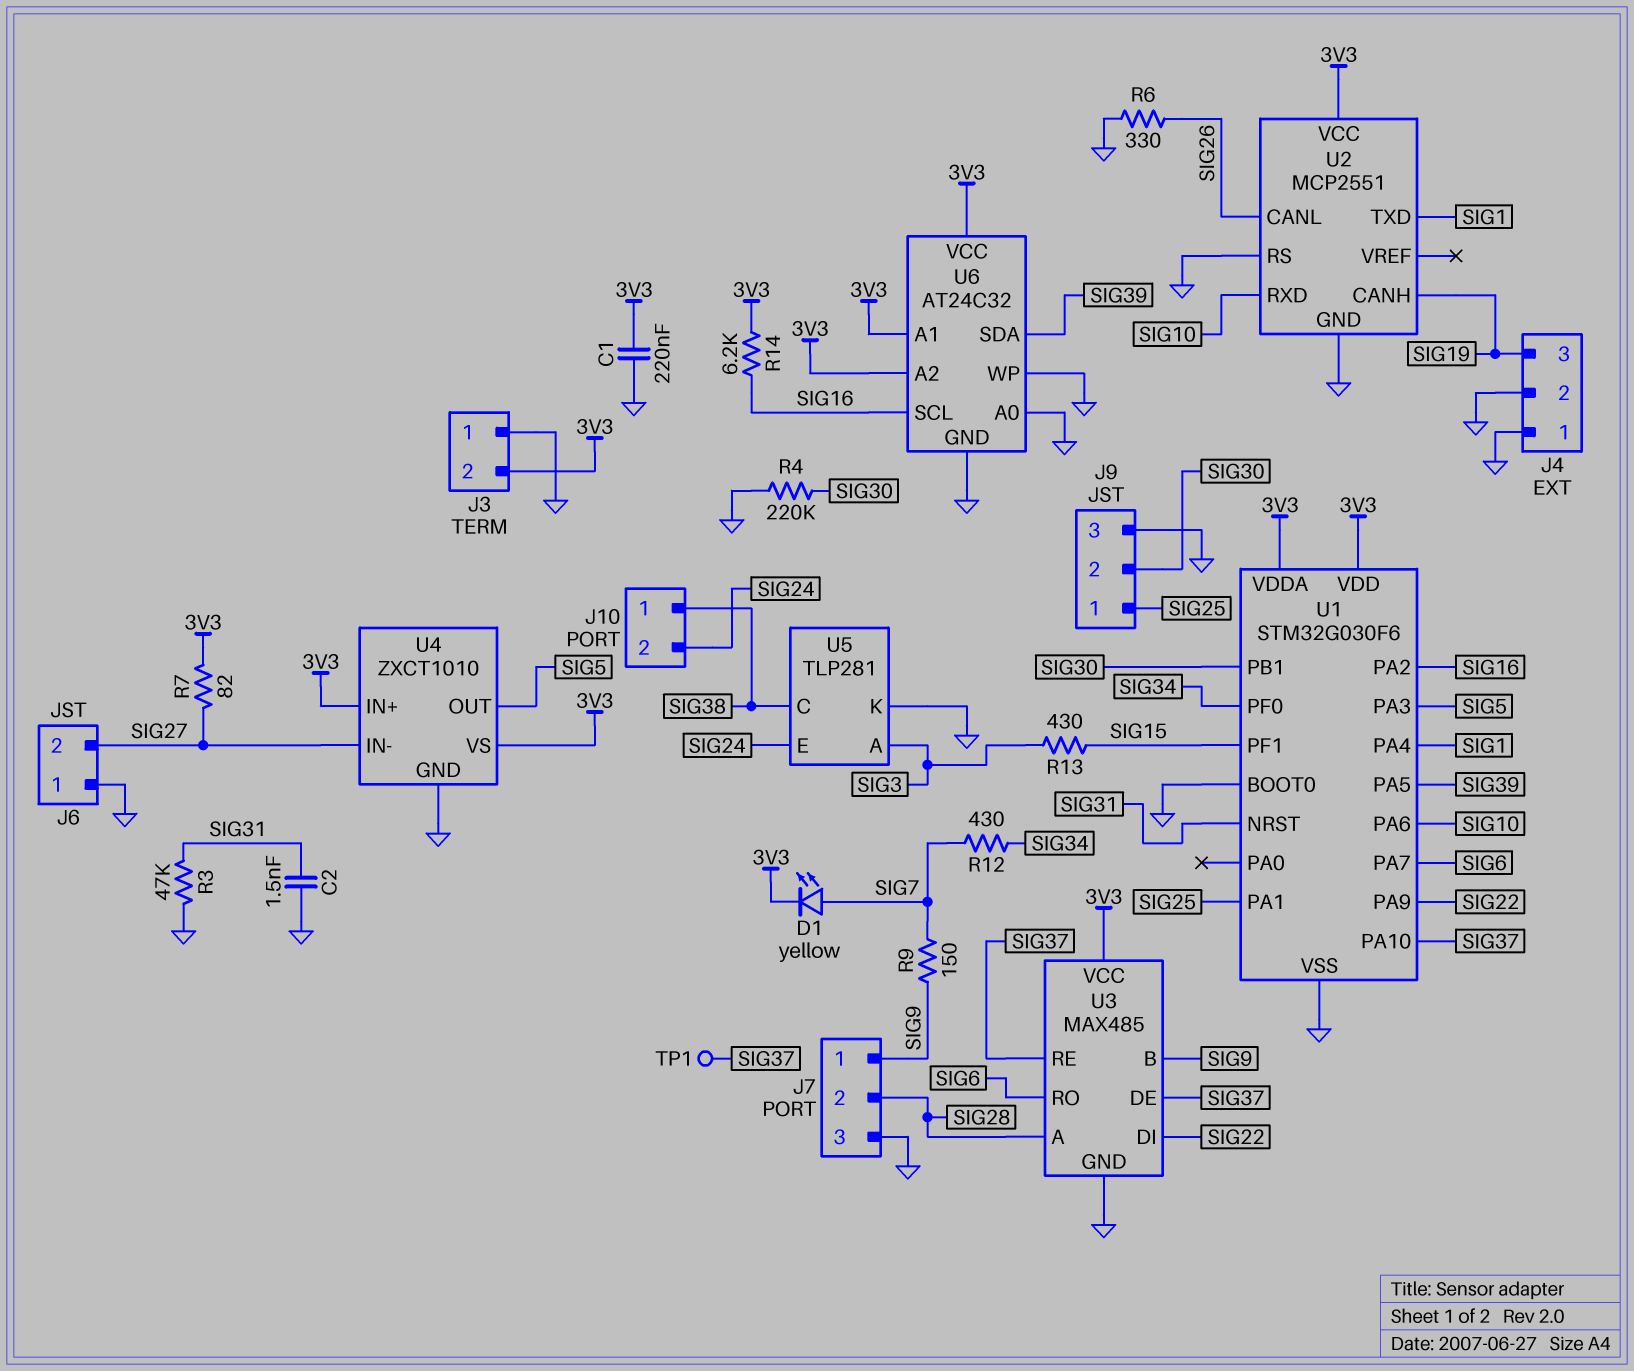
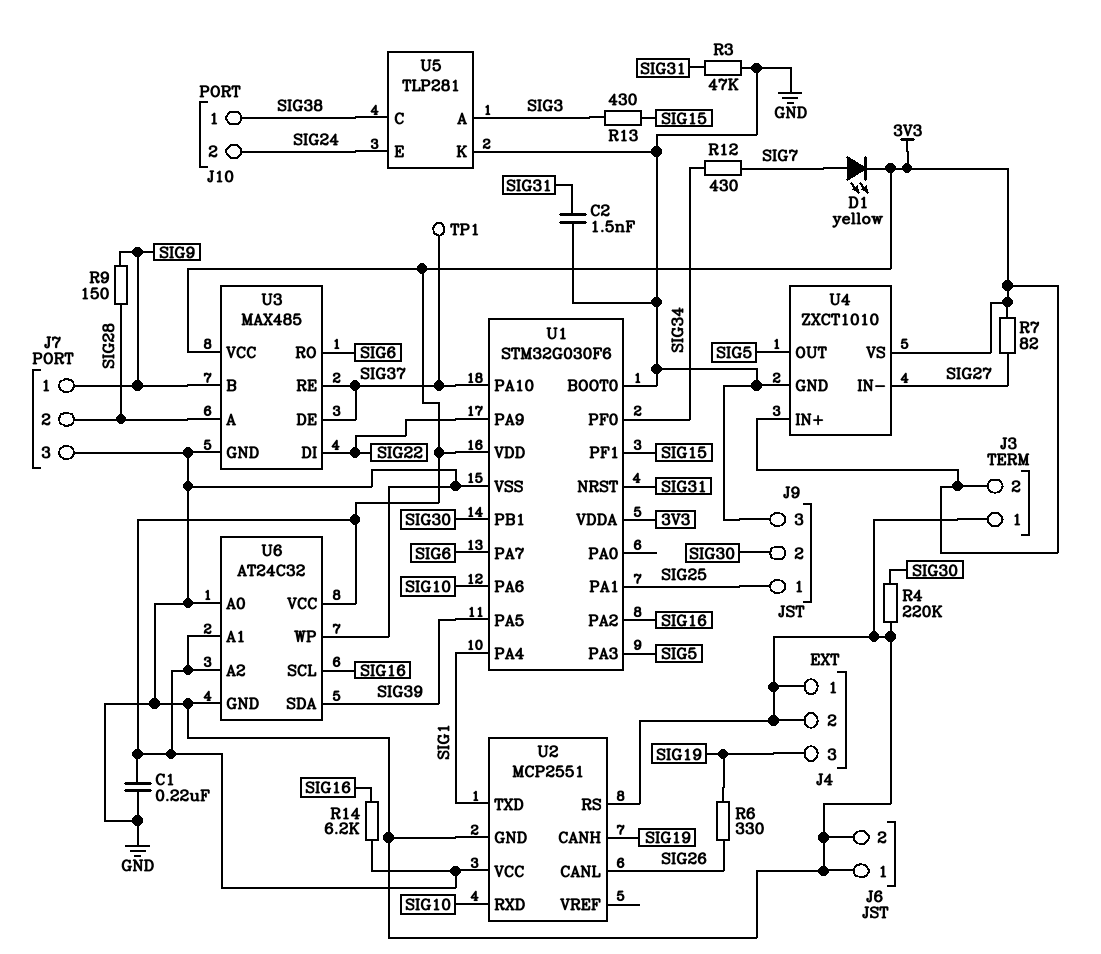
J6 pin 2: SIG27 -> GND
R6: 330 (GND, SIG26) -> 330 (SIG19, SIG26)
R9: 150 (SIG7, SIG9) -> 150 (SIG9, SIG28)

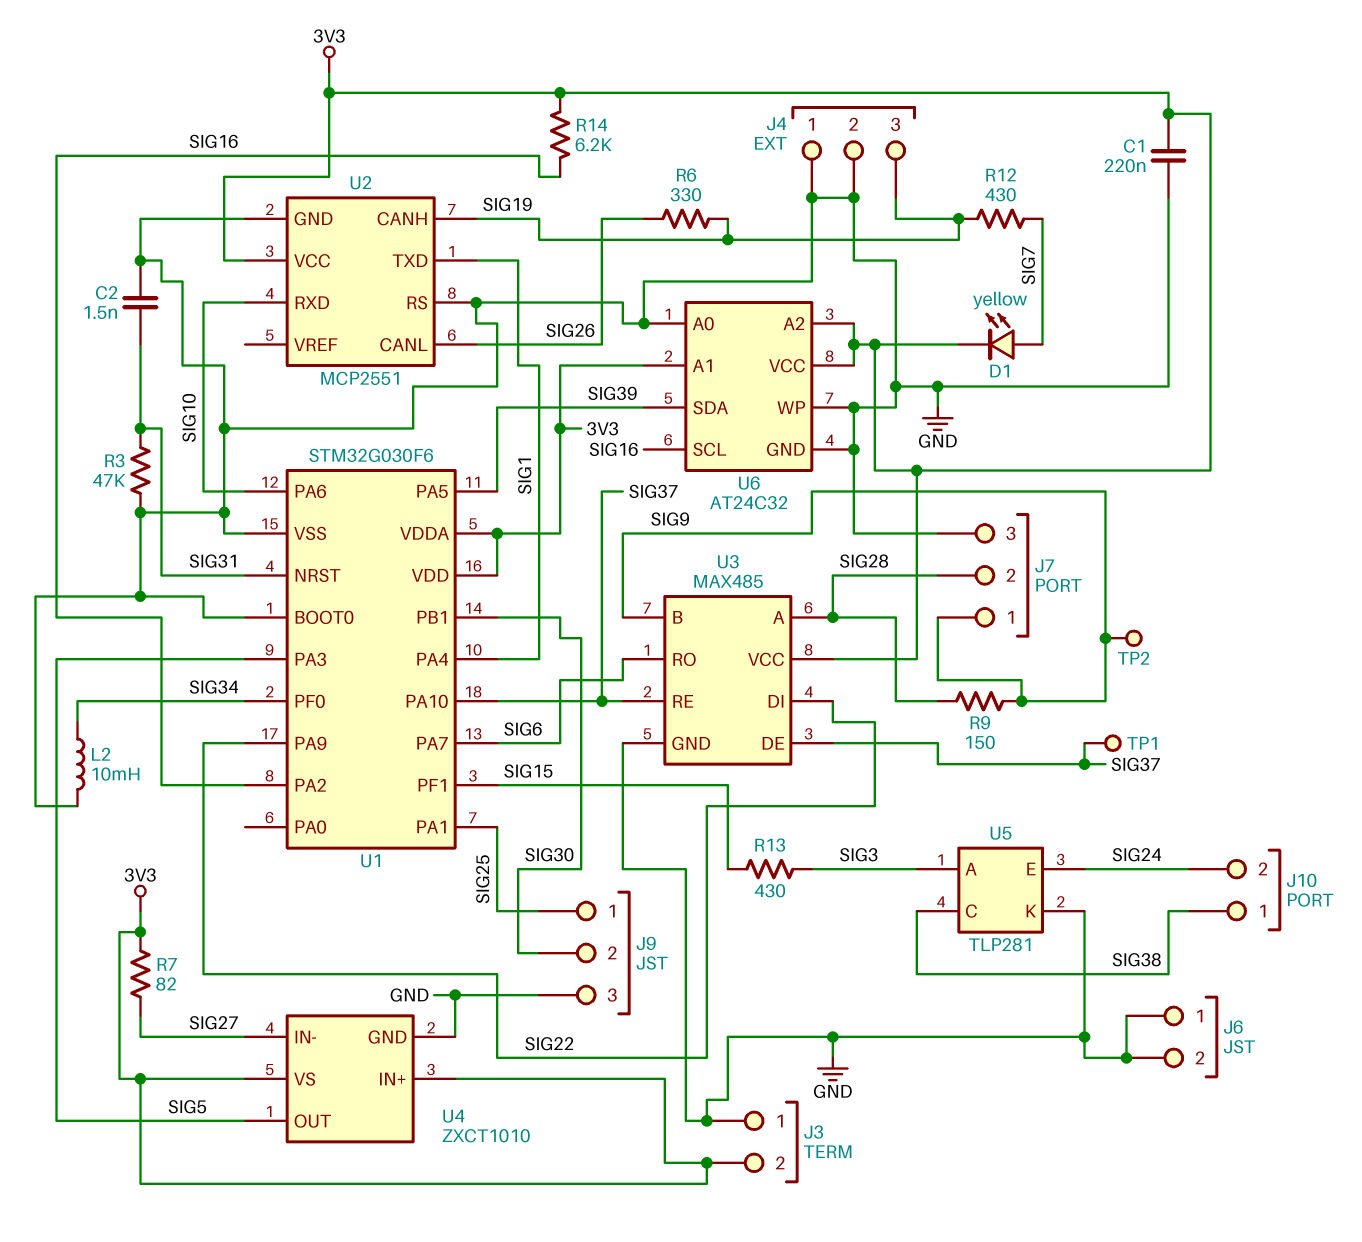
L2: none -> 10mH (GND, SIG34)
R4: 220k (GND, SIG30) -> none
R12: 430 (SIG7, SIG34) -> 430 (SIG7, SIG19)
TP2: none -> test point (SIG9)

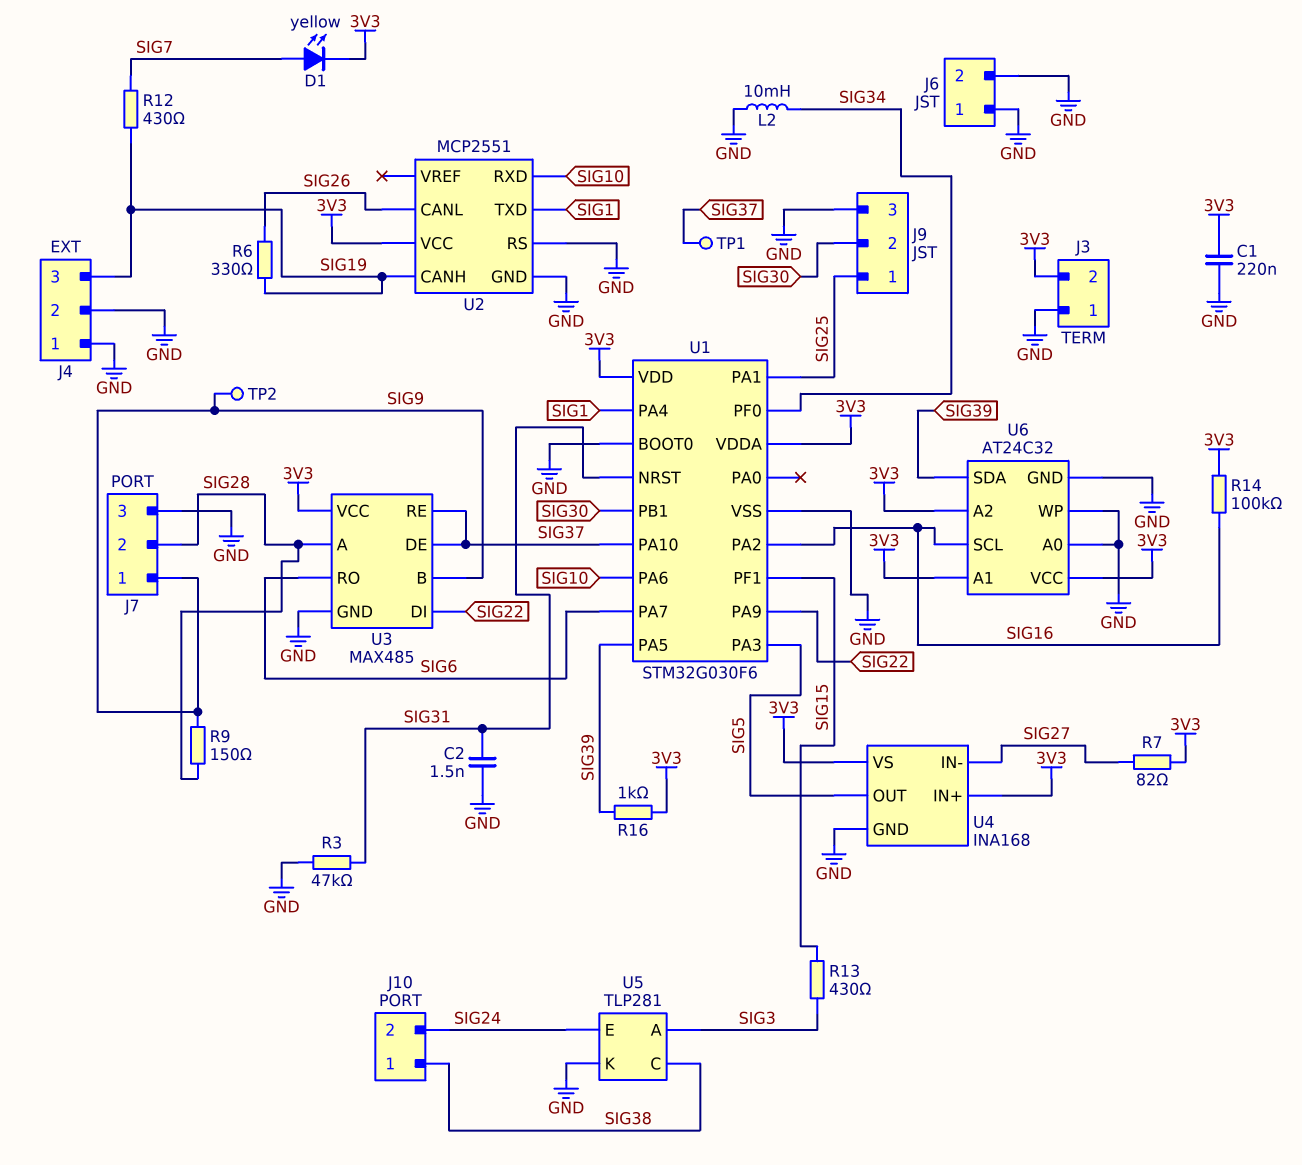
R14: 6.2k (3V3, SIG16) -> 100k (3V3, SIG16)
R16: none -> 1k (3V3, SIG39)
U4: ZXCT1010 -> INA168

